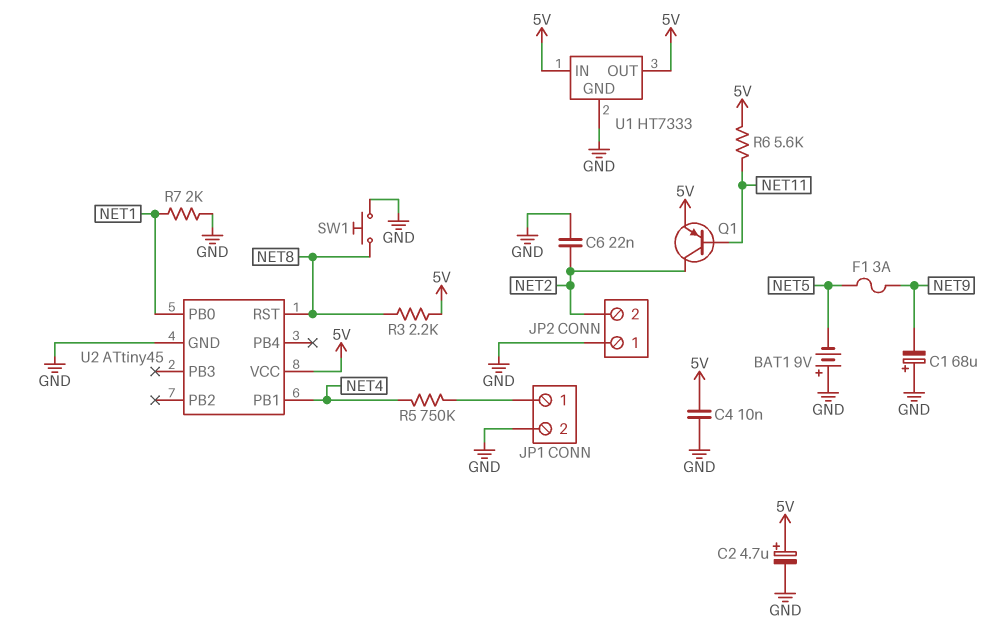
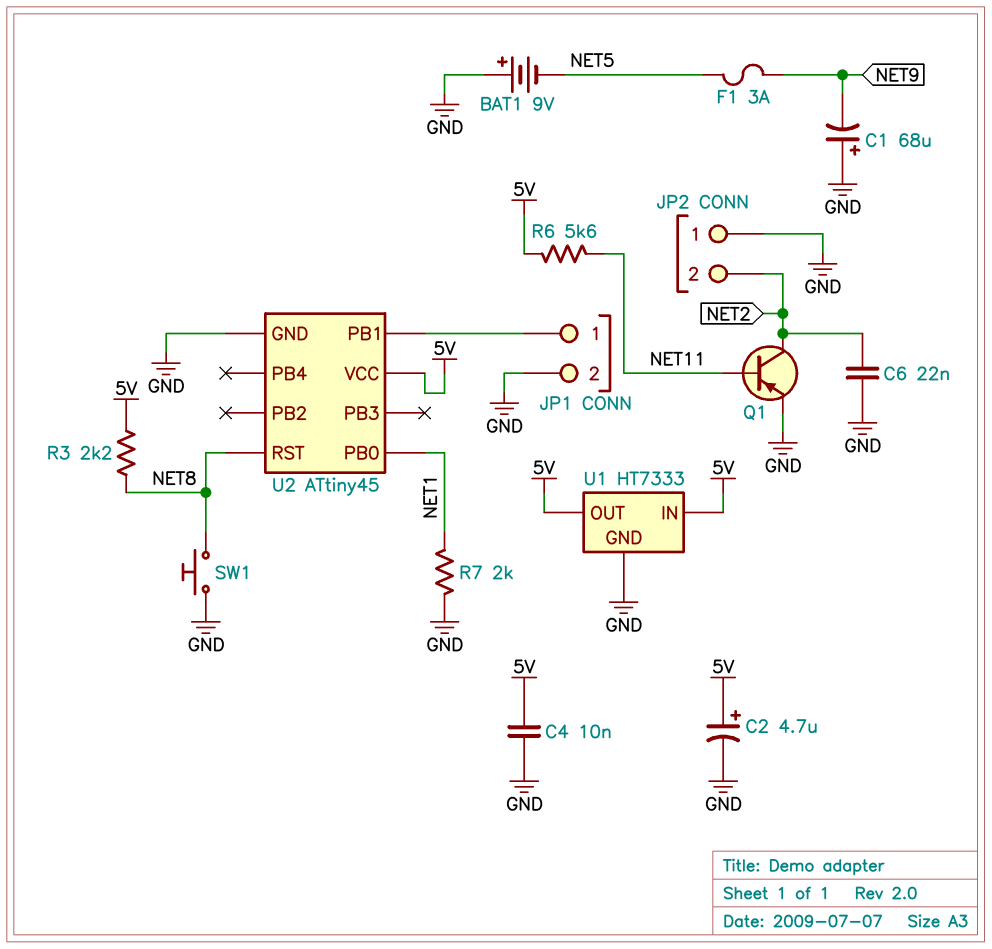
Q1: PNP (B NET11, C NET2, E 5V) -> PNP (B NET11, C NET2, E GND)
R5: 750k (JP1/1, NET4) -> none
U2 pin PB1: NET4 -> JP1/1

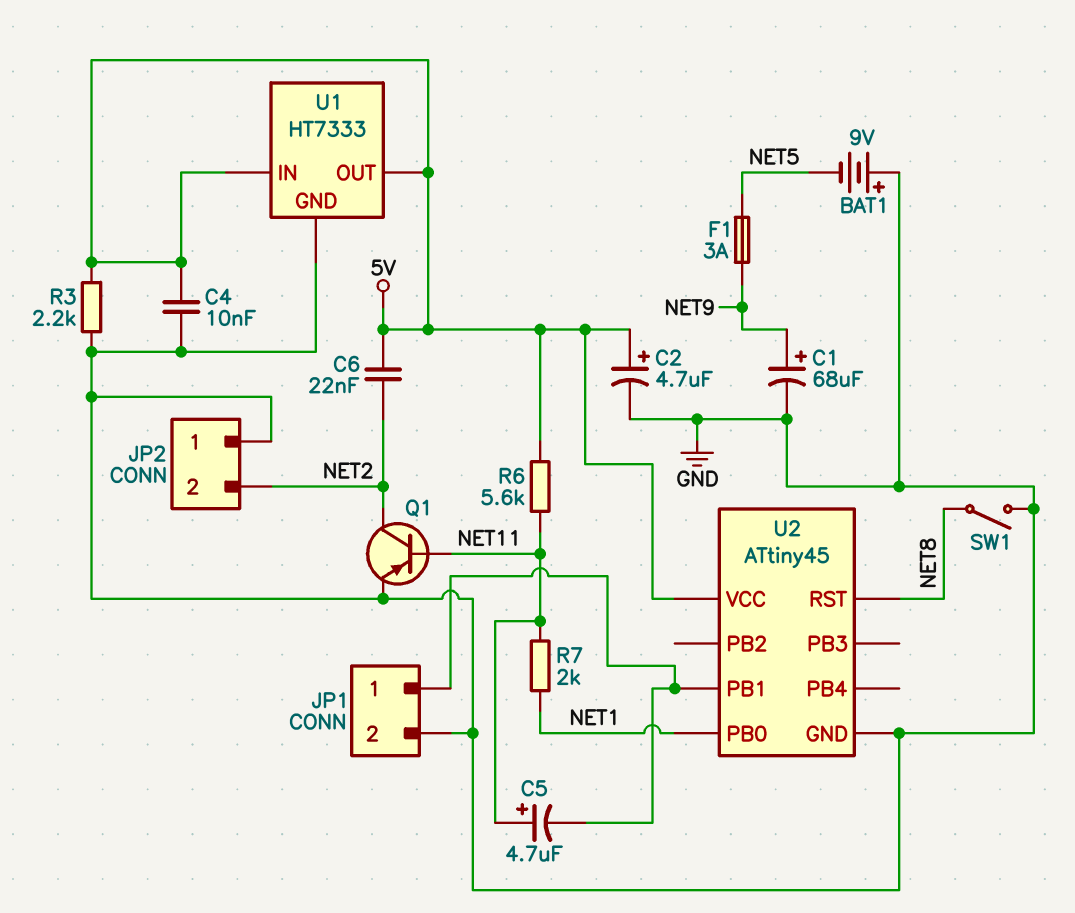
C1: 68uF (plus GND, minus NET9) -> 68uF (plus NET9, minus GND)
C5: none -> 4.7uF (plus NET11, minus JP1/1)
C6: 22nF (GND, NET2) -> 22nF (5V, NET2)
R3: 2.2k (5V, NET8) -> 2.2k (5V, GND)
R7: 2k (GND, NET1) -> 2k (NET1, NET11)
SW1: button (GND, NET8) -> switch (GND, NET8)

